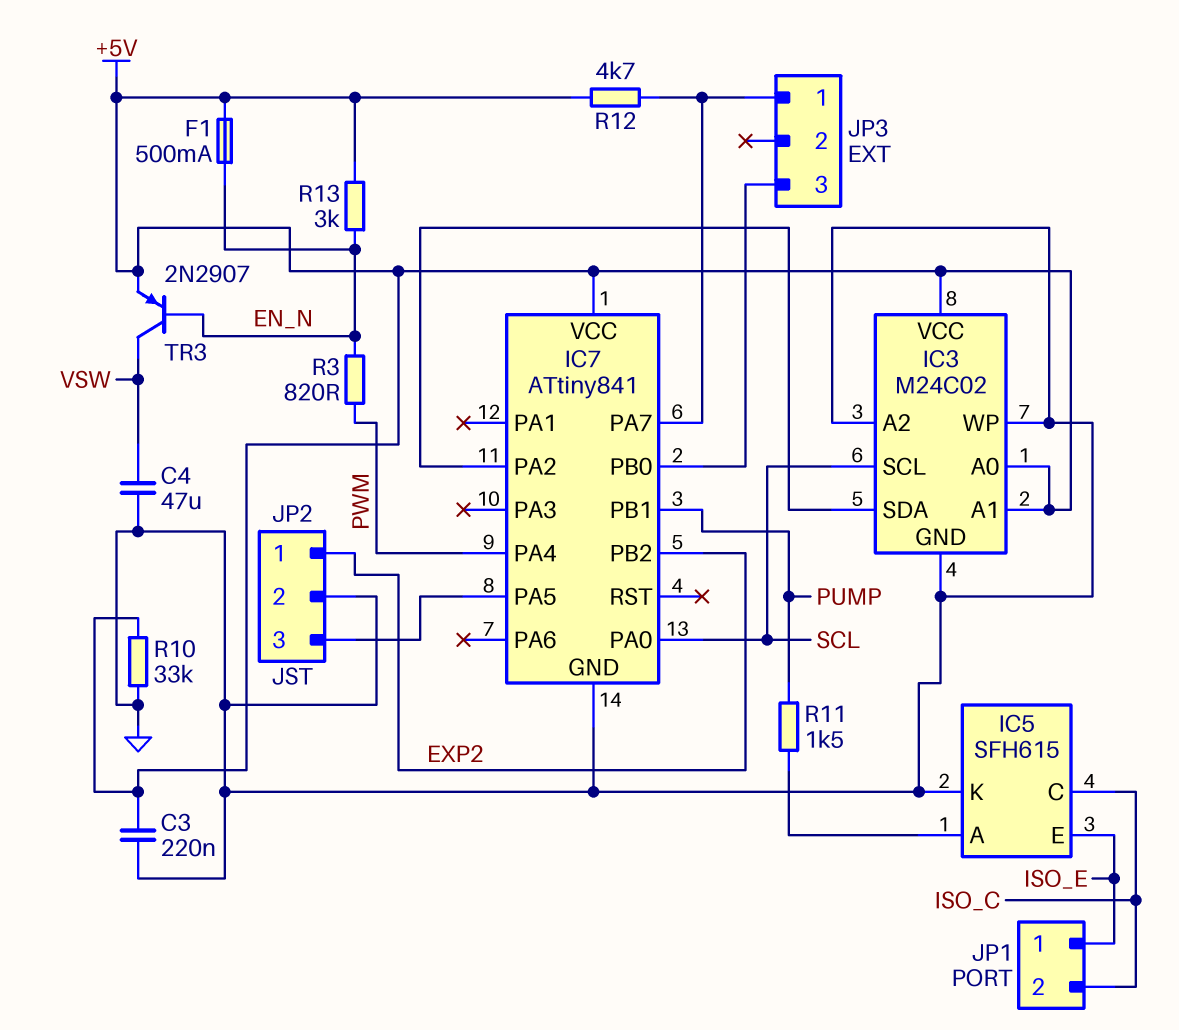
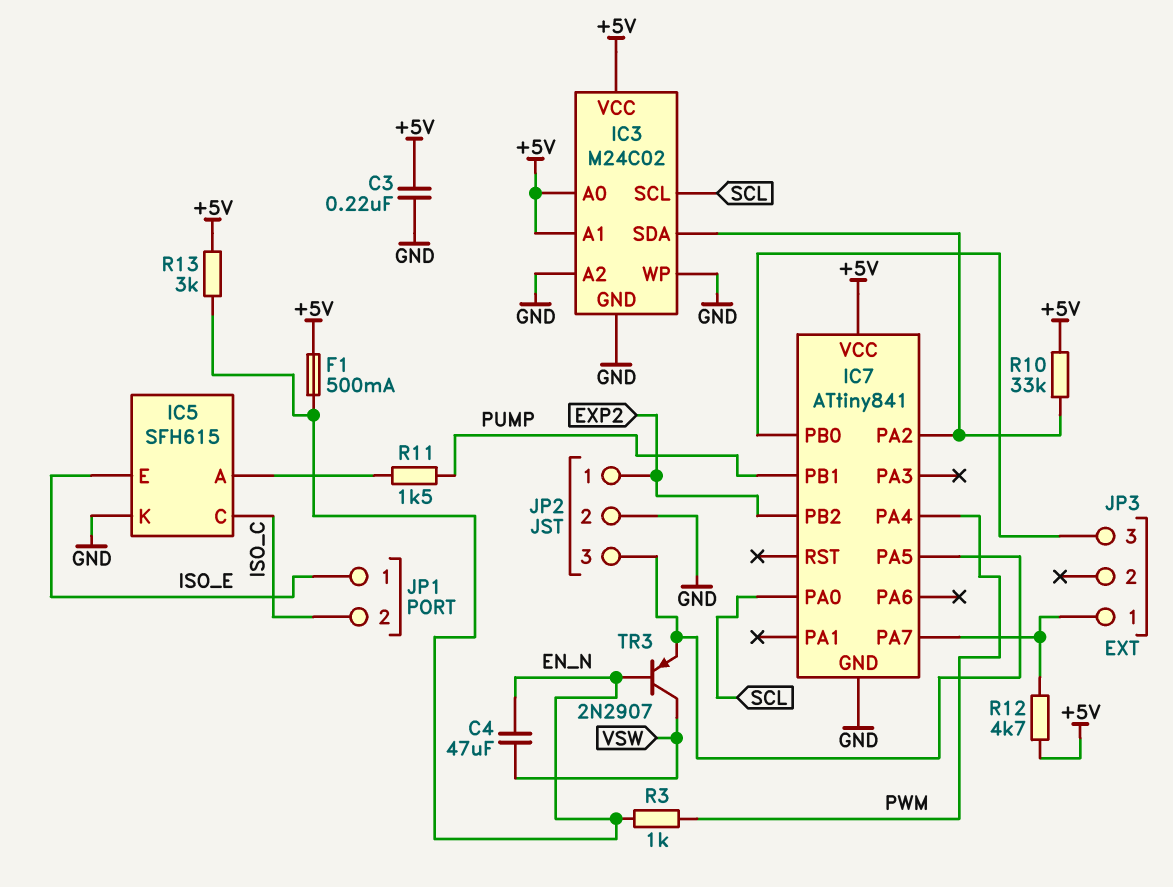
C4: 47uF (GND, VSW) -> 47uF (EN_N, VSW)
R3: 820 (EN_N, PWM) -> 1k (EN_N, PWM)
R10: 33k (+5V, GND) -> 33k (+5V, IC3/SDA)
TR3: PNP 2N2907 (B EN_N, C VSW, E +5V) -> PNP 2N2907 (B EN_N, C VSW, E IC7/PA5)

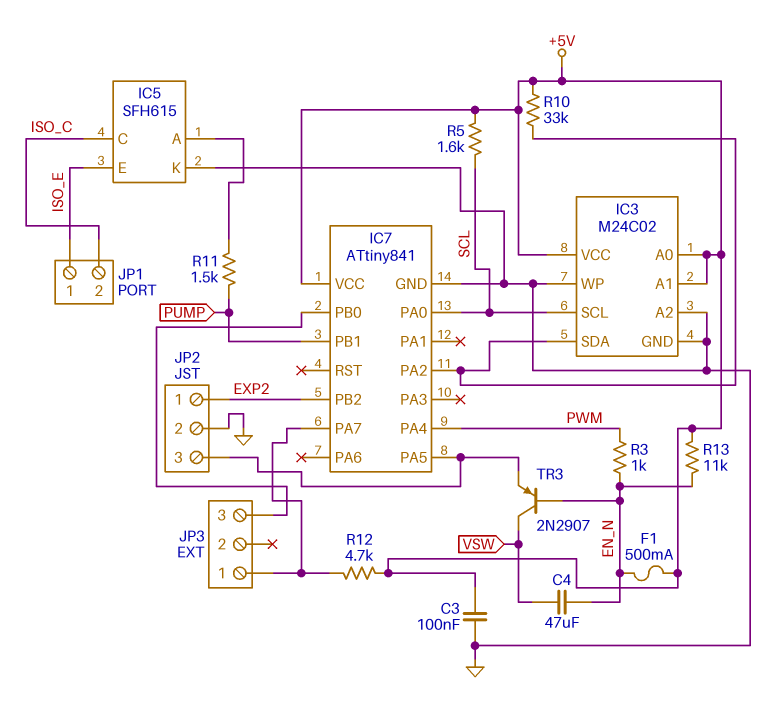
C3: 220nF (+5V, GND) -> 100nF (+5V, GND)
R5: none -> 1.6k (+5V, SCL)
R13: 3k (+5V, EN_N) -> 11k (+5V, EN_N)

